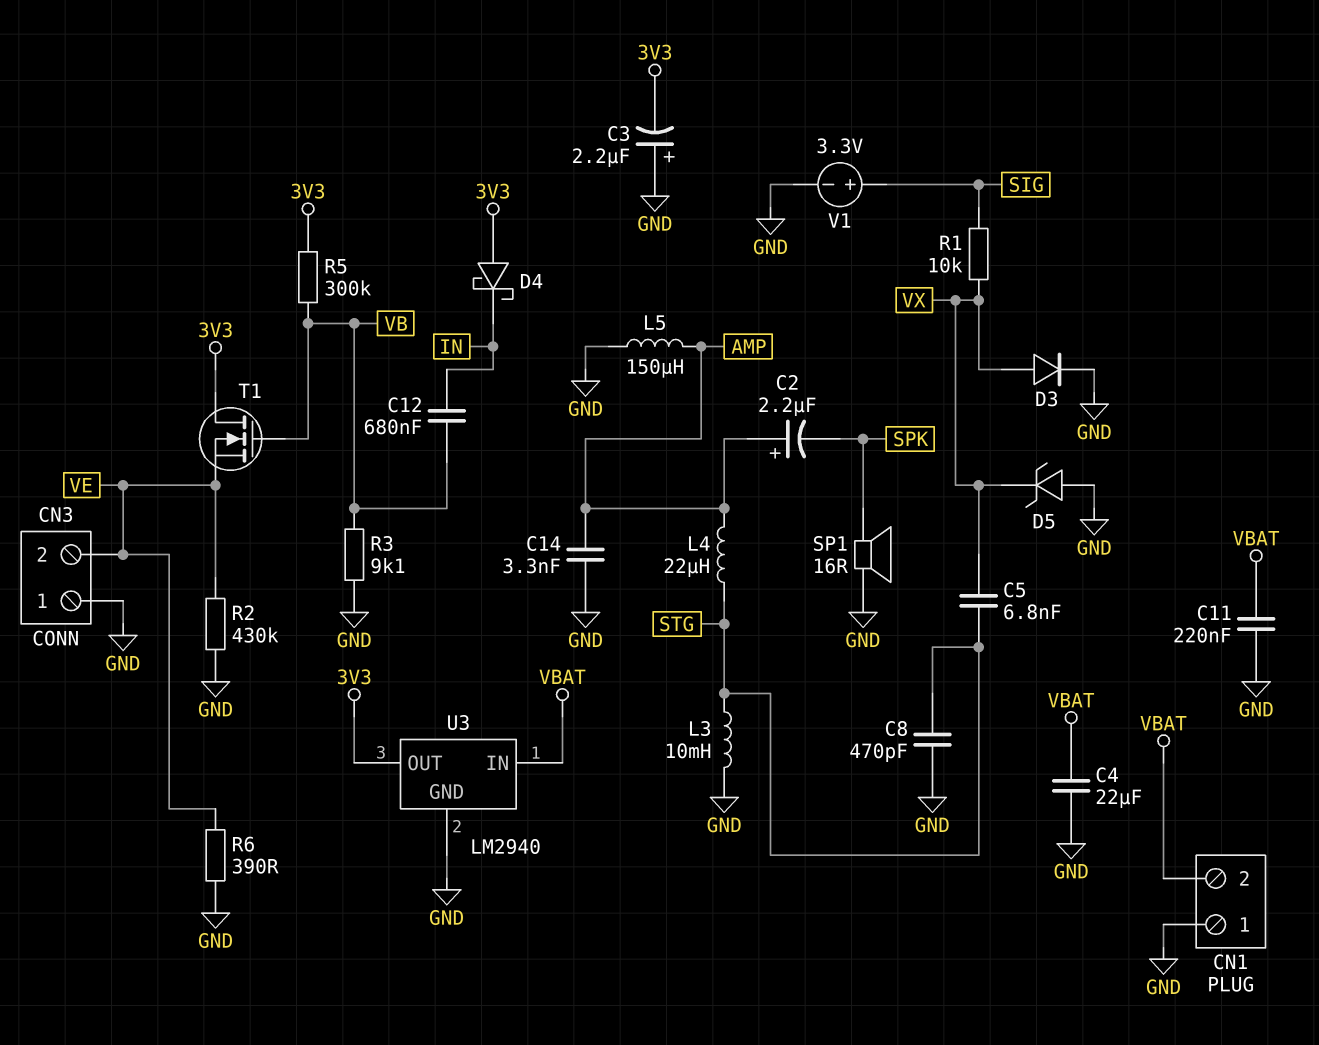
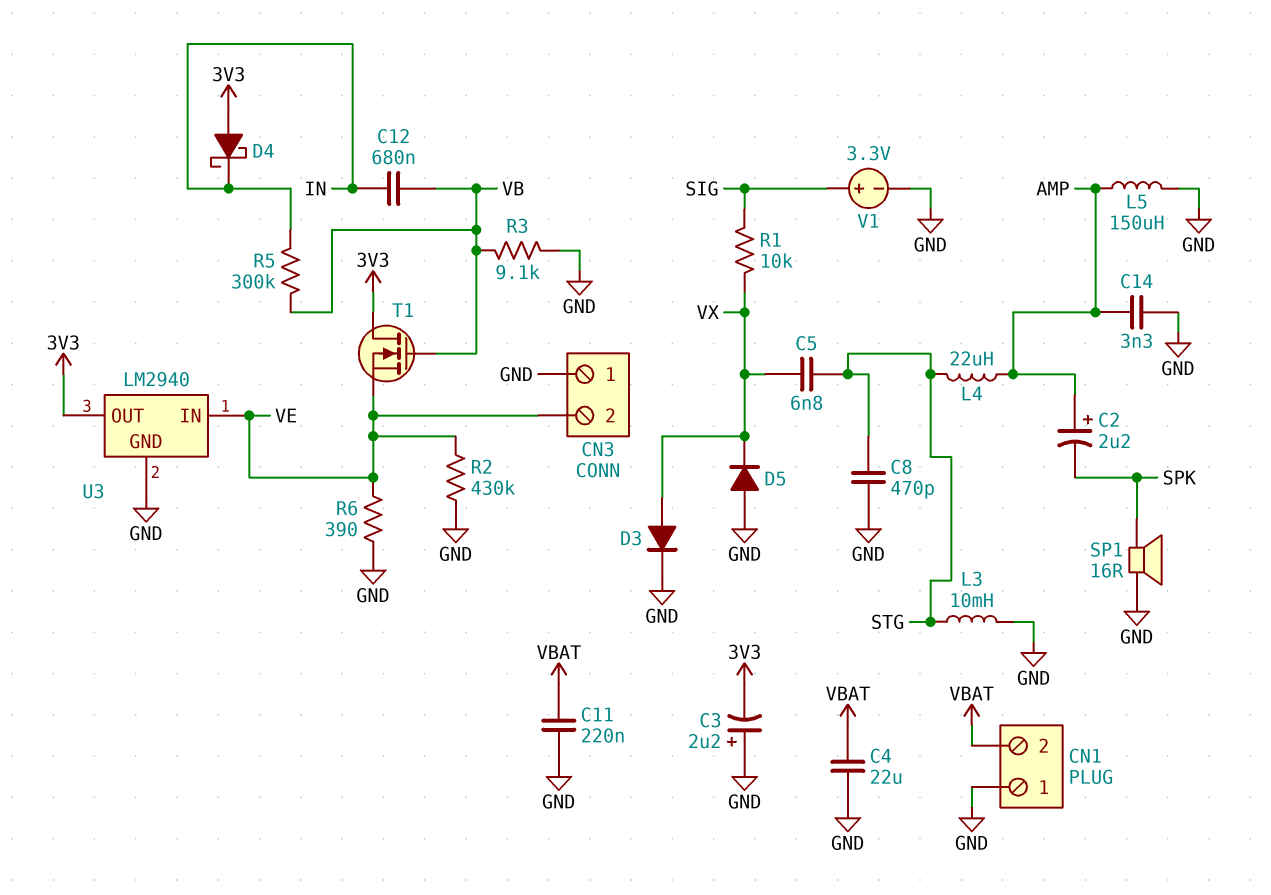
D5: zener (A GND, K VX) -> diode (A GND, K VX)
R5: 300k (3V3, VB) -> 300k (IN, VB)
U3 pin IN: VBAT -> VE

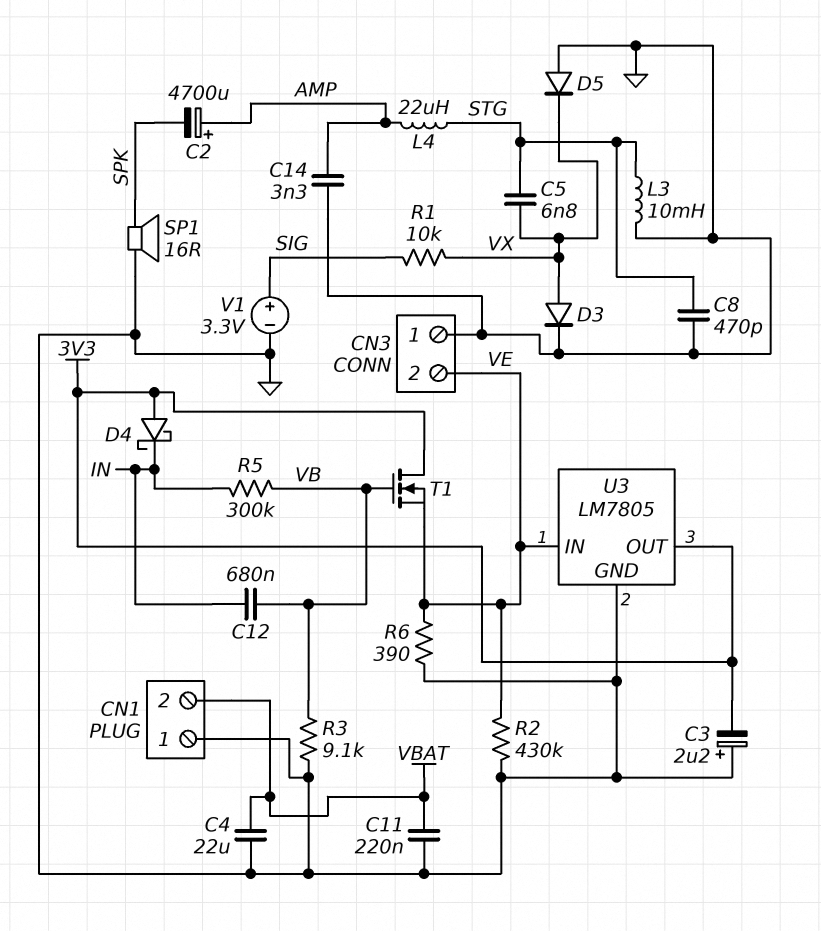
C2: 2.2uF (plus AMP, minus SPK) -> 4700uF (plus AMP, minus SPK)
L5: 150uH (AMP, GND) -> none
U3: LM2940 -> LM7805

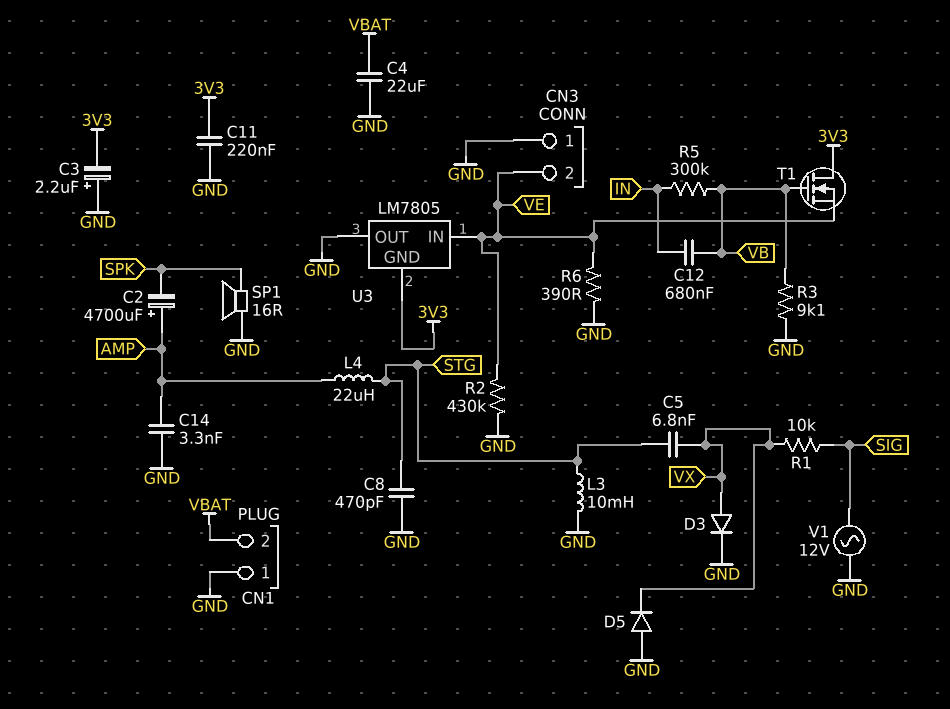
C11: 220nF (GND, VBAT) -> 220nF (3V3, GND)
D4: schottky (A 3V3, K IN) -> none
U3 pin GND: GND -> 3V3
U3 pin OUT: 3V3 -> GND
V1: 3.3V (plus SIG, minus GND) -> AC 12V (GND, SIG)

